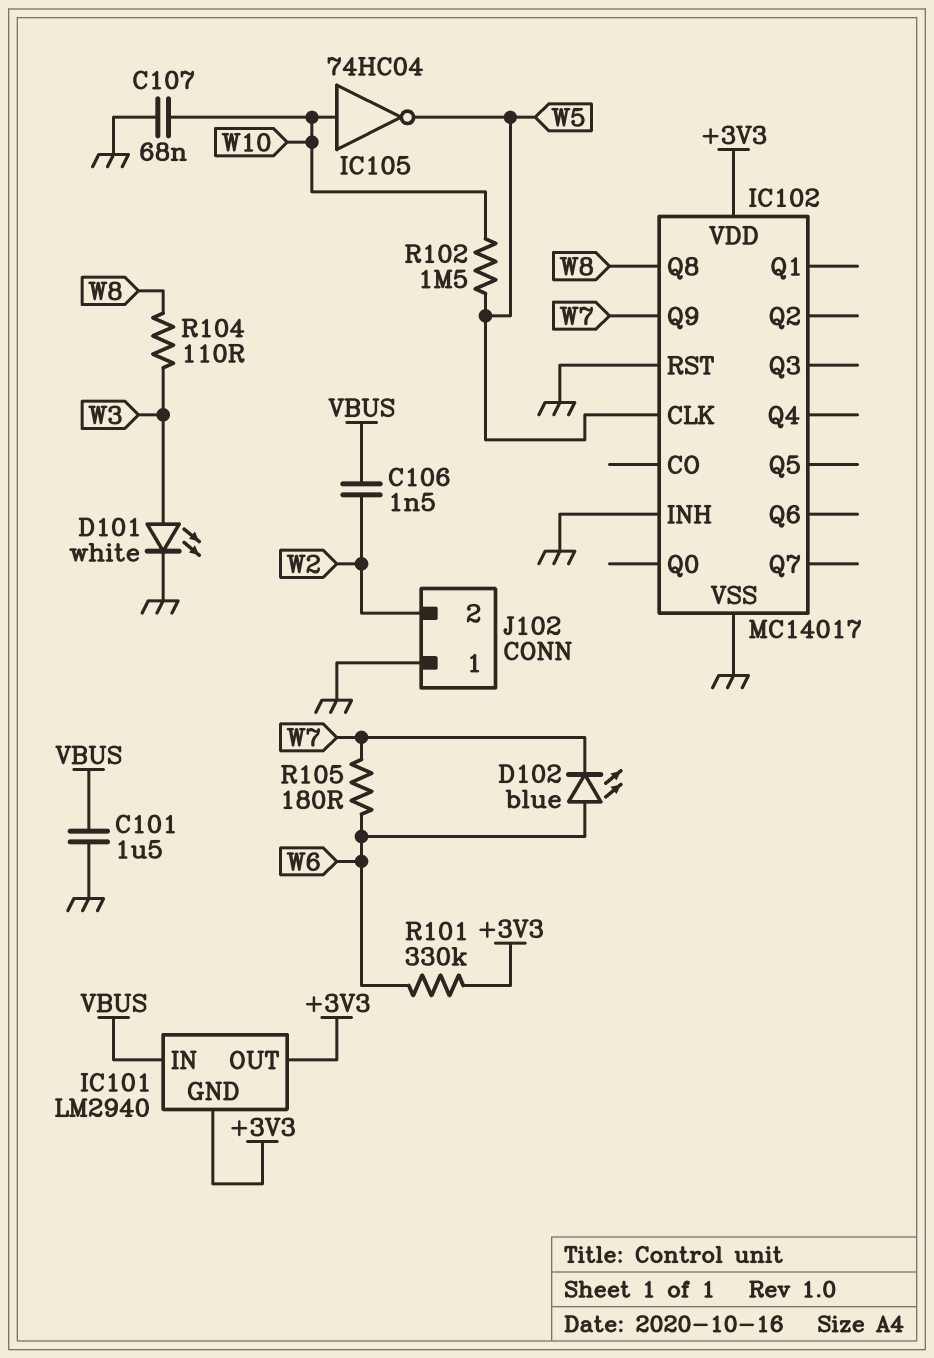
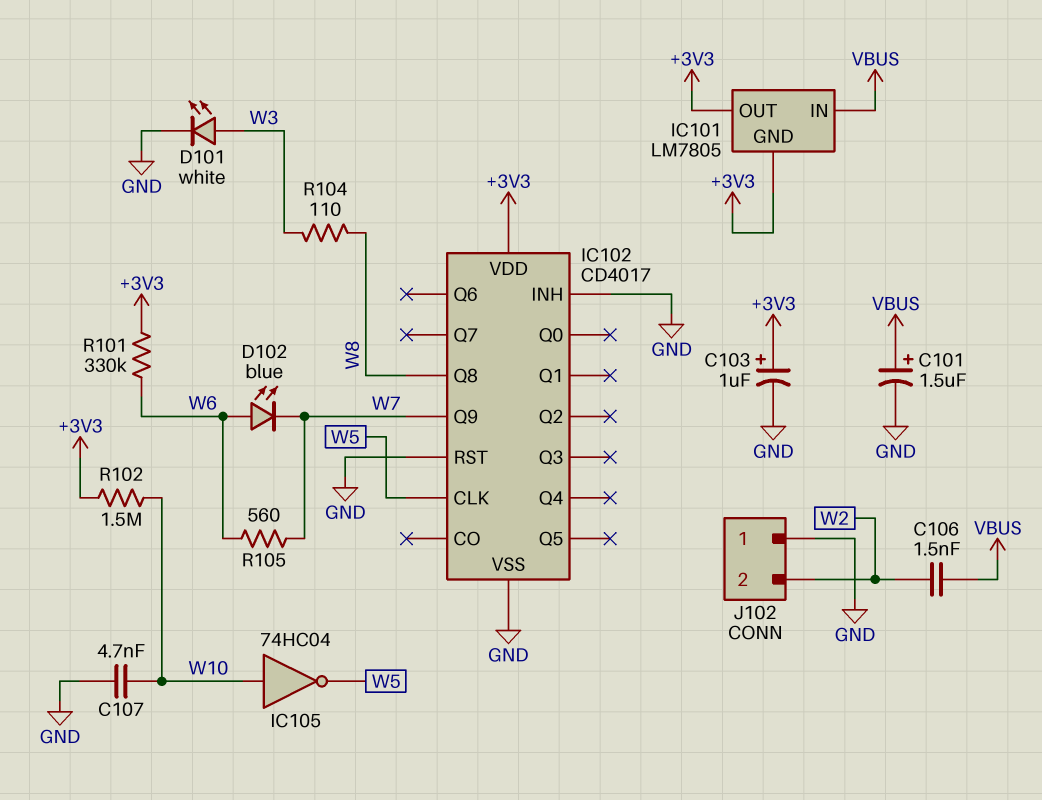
C101: 1.5uF (GND, VBUS) -> 1.5uF (plus VBUS, minus GND)
C103: none -> 1uF (plus +3V3, minus GND)
C107: 68nF (GND, W10) -> 4.7nF (GND, W10)
IC101: LM2940 -> LM7805
IC102: MC14017 -> CD4017
R102: 1.5M (W5, W10) -> 1.5M (+3V3, W10)
R105: 180 (W6, W7) -> 560 (W6, W7)

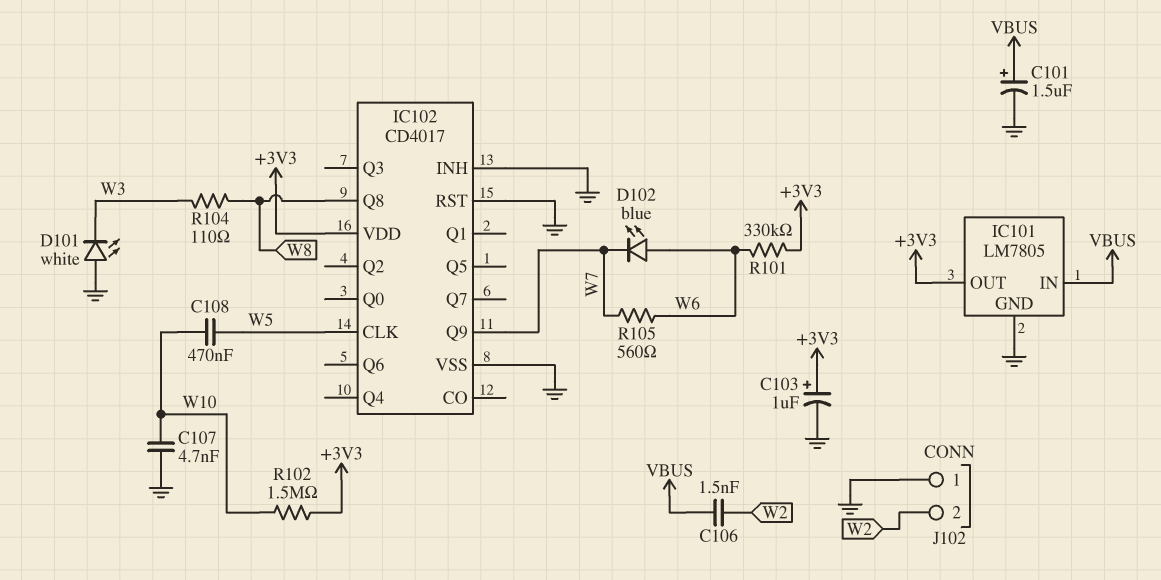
C108: none -> 470nF (W5, W10)
D101: LED white (A W3, K GND) -> LED white (A GND, K W3)
IC101 pin GND: +3V3 -> GND
IC105: NOT 74HC04 (in W10, out W5) -> none

